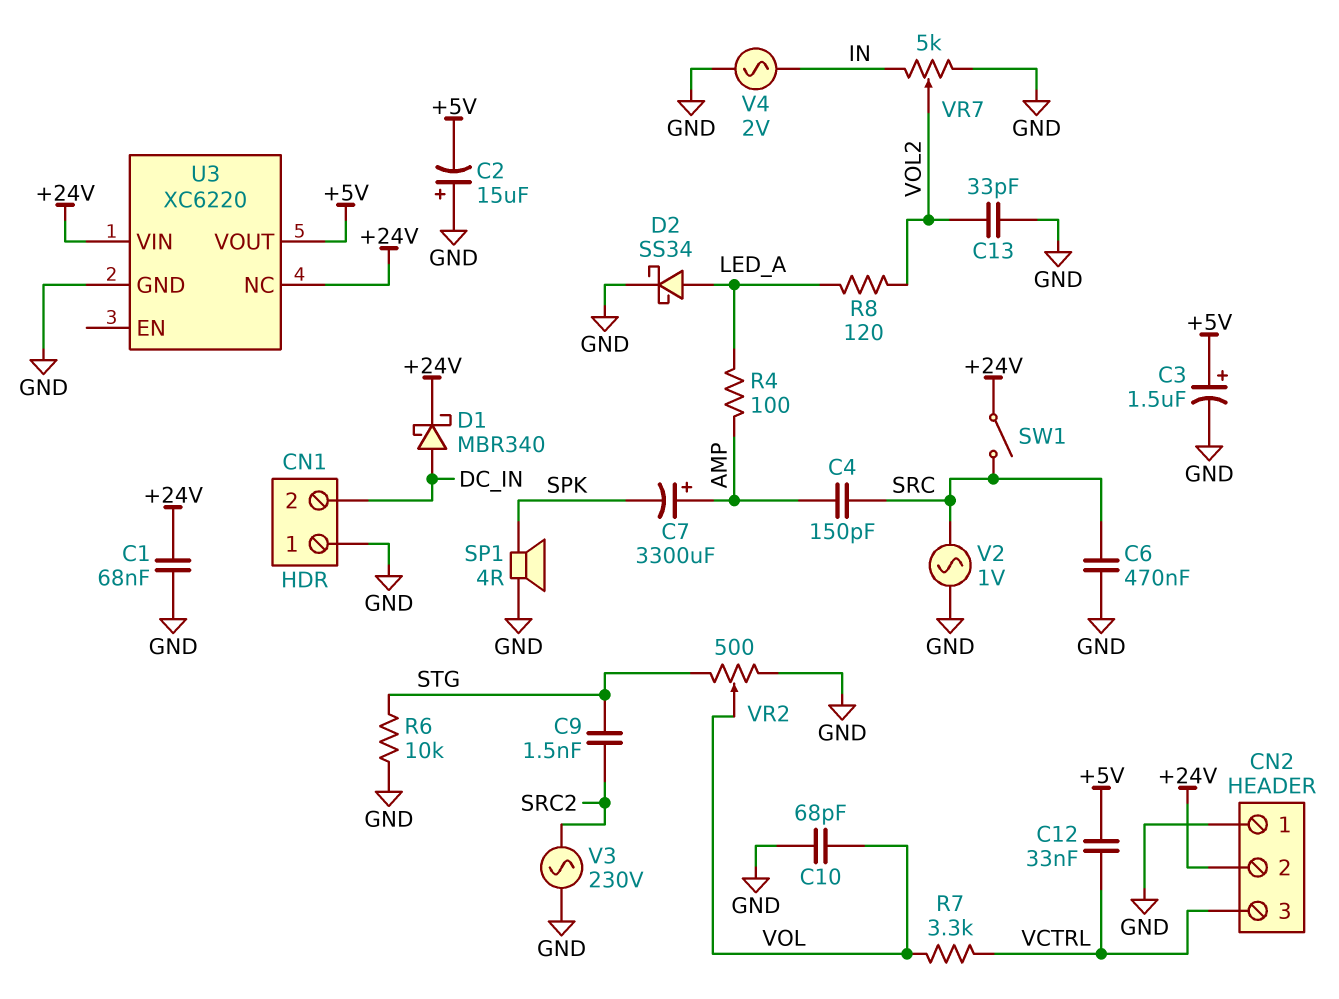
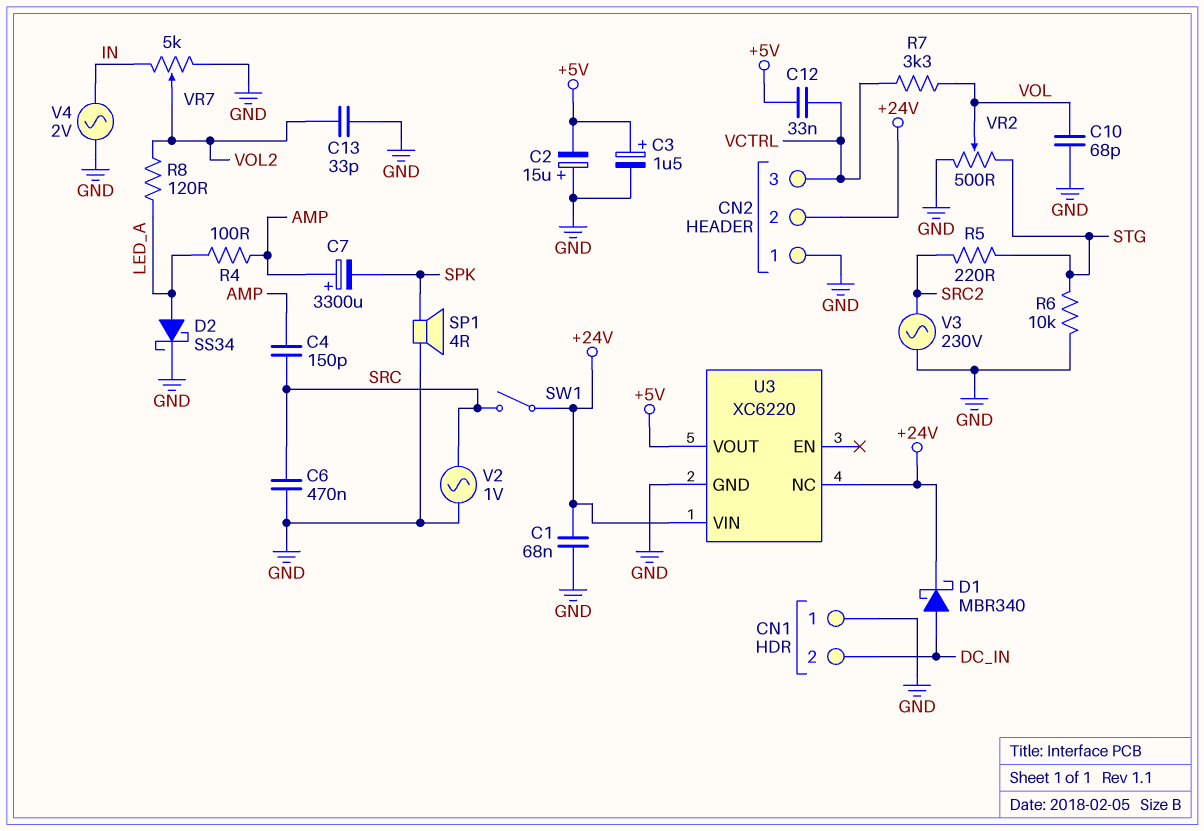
C9: 1.5nF (SRC2, STG) -> none
R5: none -> 220 (SRC2, STG)

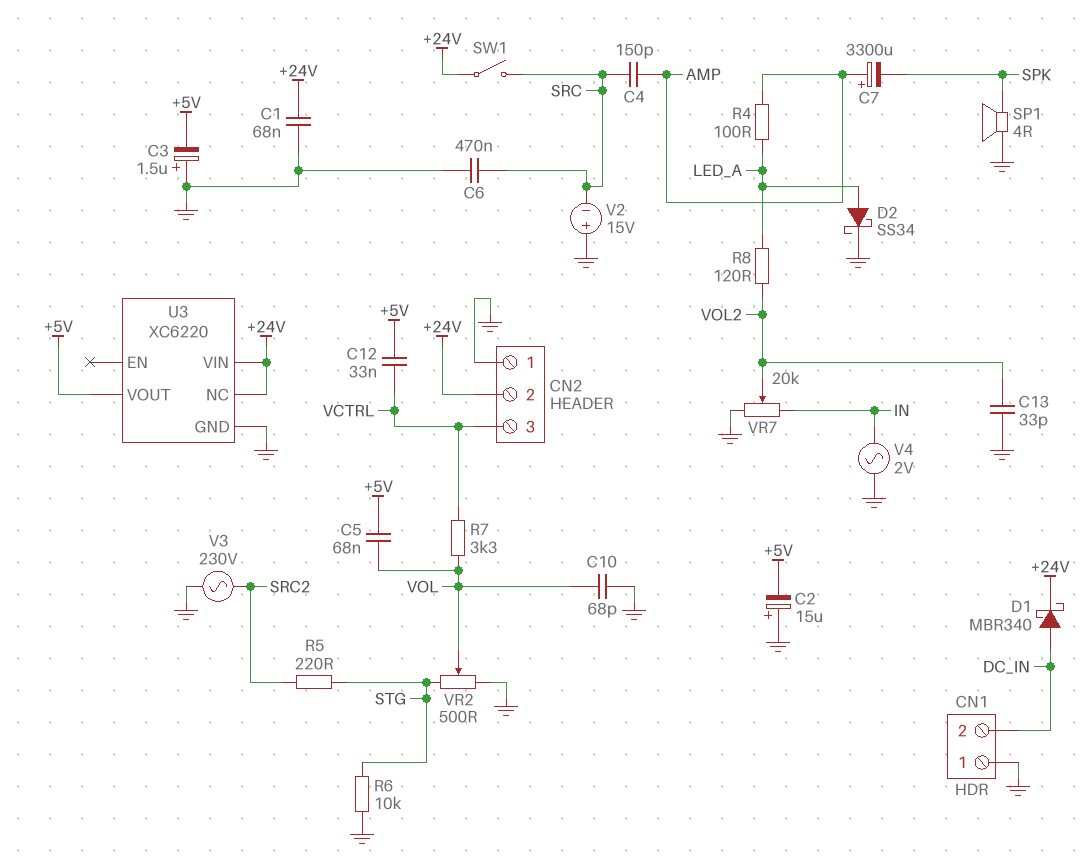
C3: 1.5uF (plus +5V, minus GND) -> 1.5uF (plus GND, minus +5V)
C5: none -> 68nF (+5V, VOL)
V2: AC 1V (GND, SRC) -> 15V (plus GND, minus SRC)
VR7: 5k (GND, IN, wiper VOL2) -> 20k (GND, IN, wiper VOL2)

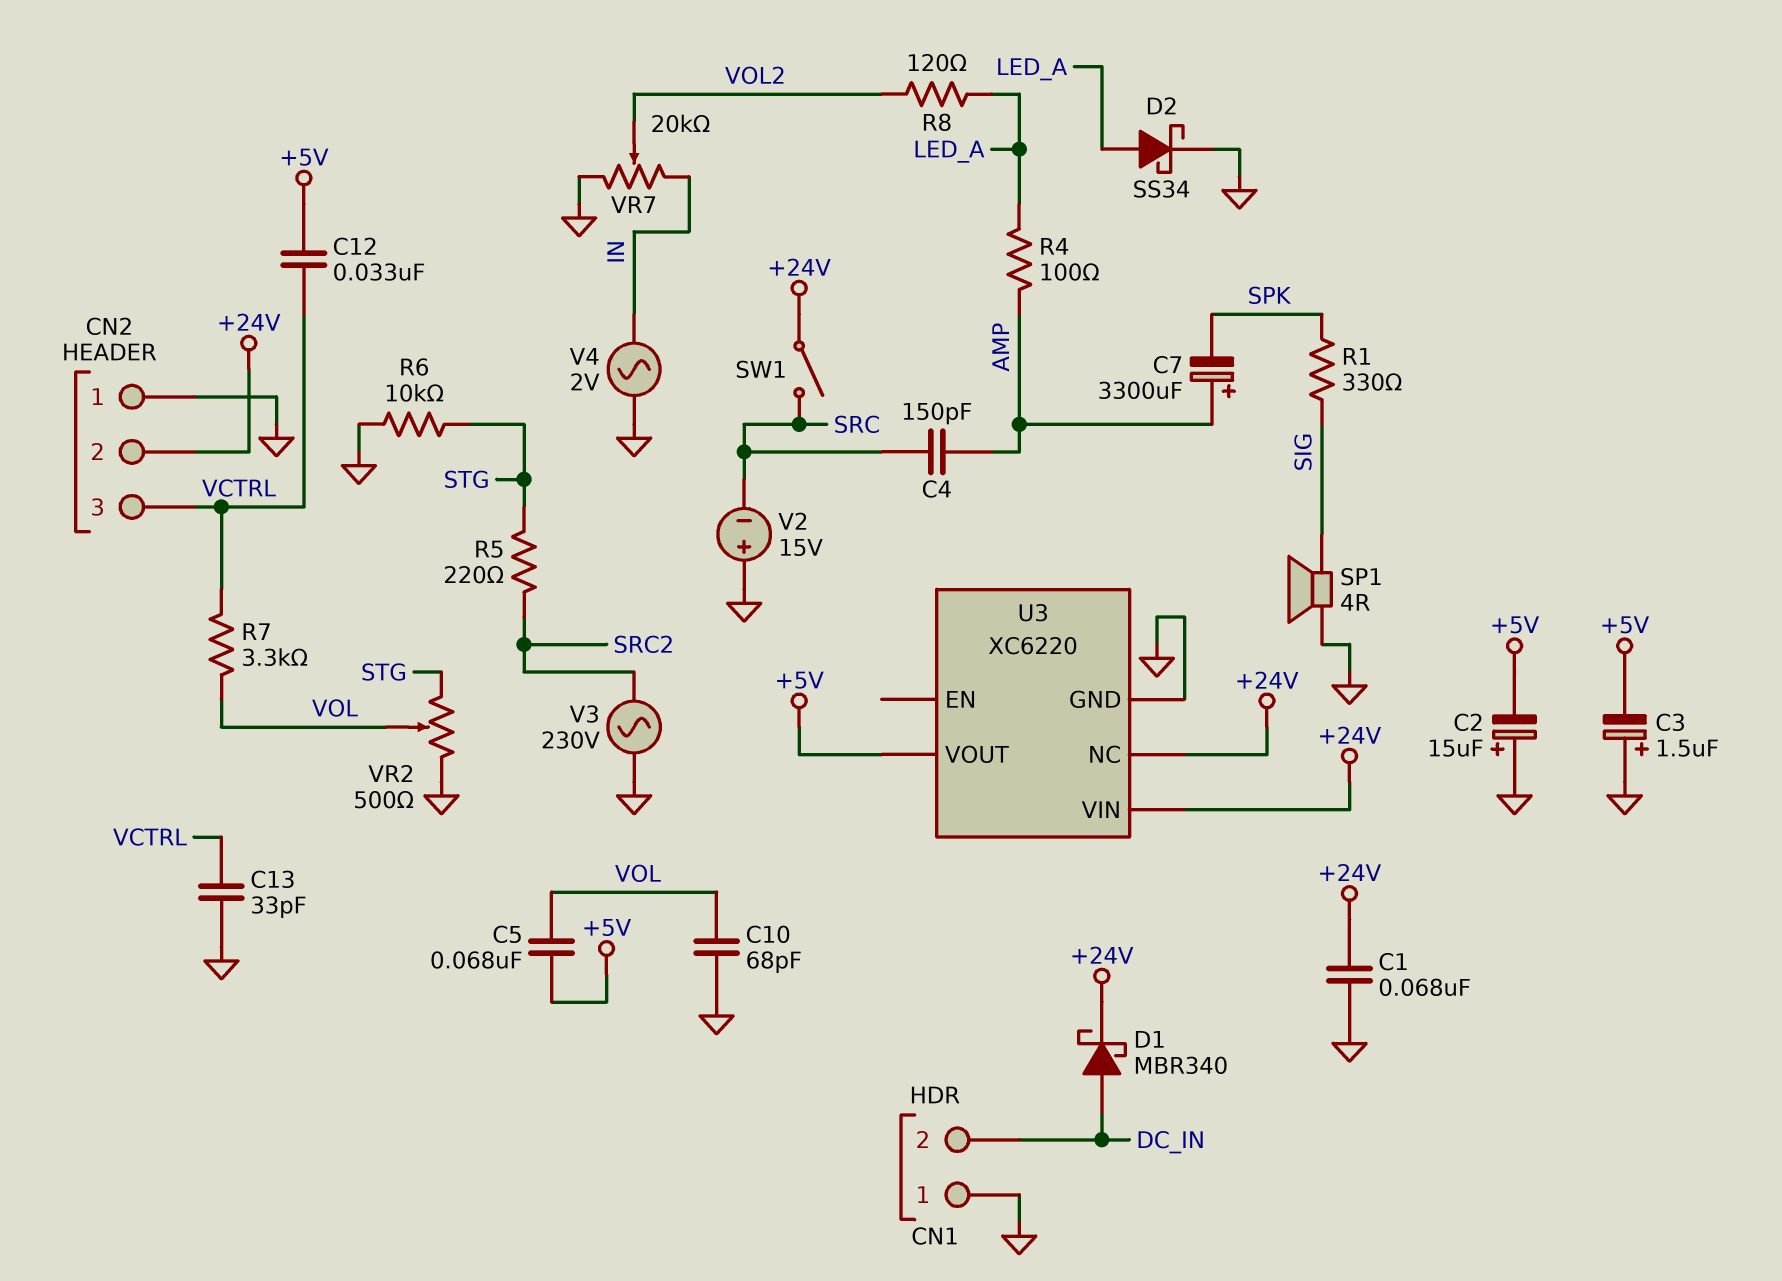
C6: 470nF (GND, SRC) -> none
C13: 33pF (GND, VOL2) -> 33pF (GND, VCTRL)
R1: none -> 330 (SIG, SPK)
SP1: speaker 4R (GND, SPK) -> speaker 4R (GND, SIG)

